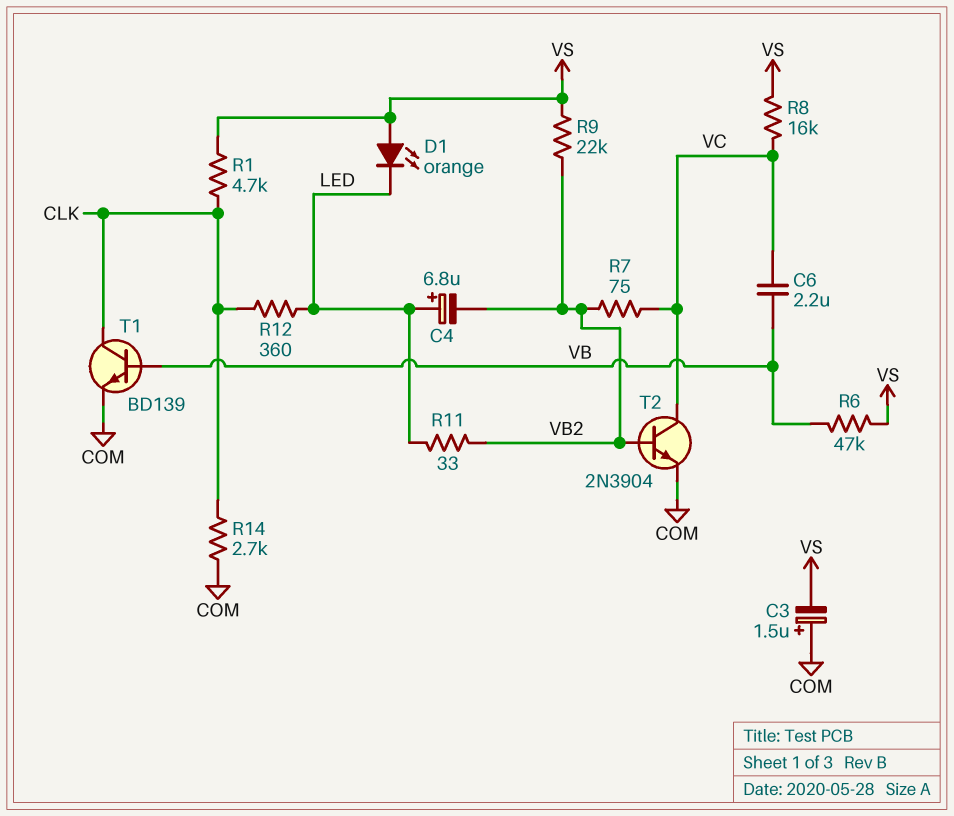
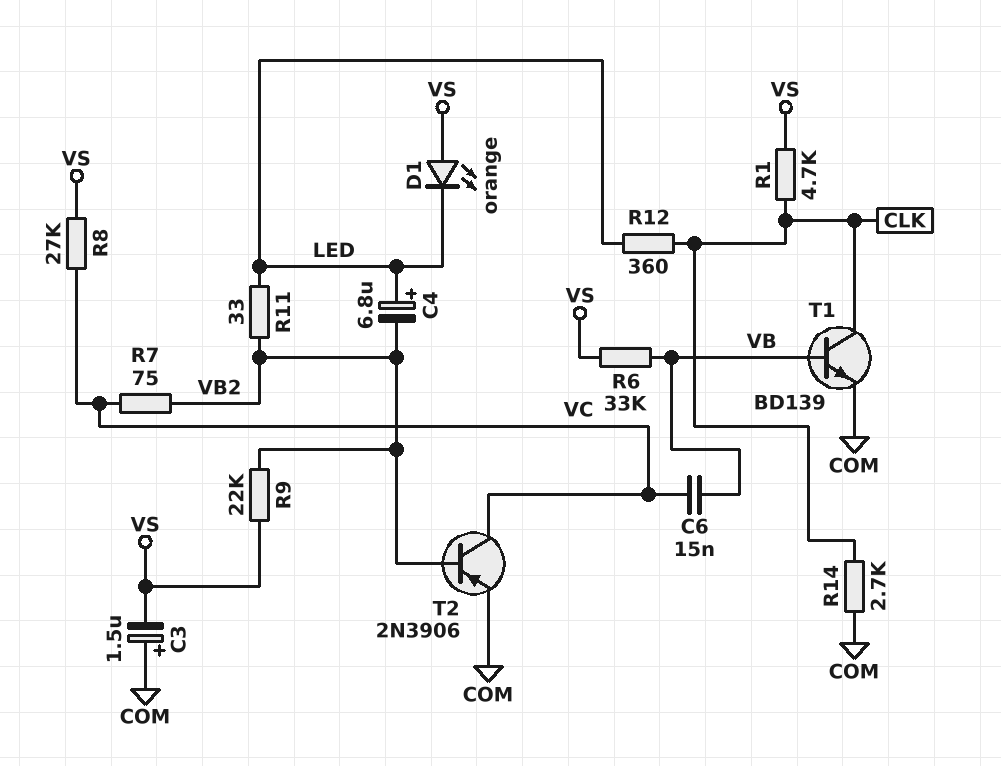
C6: 2.2uF (VB, VC) -> 15nF (VB, VC)
R6: 47k (VB, VS) -> 33k (VB, VS)
R8: 16k (VC, VS) -> 27k (VC, VS)
T2: NPN 2N3904 (B VB2, C VC, E COM) -> PNP 2N3906 (B VB2, C VC, E COM)

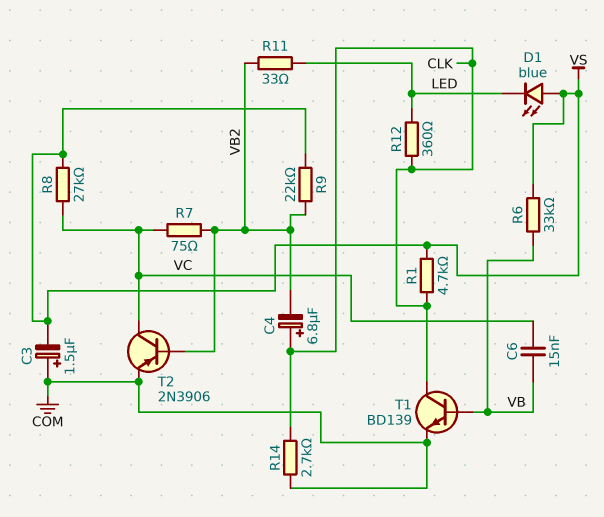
C4: 6.8uF (plus LED, minus VB2) -> 6.8uF (plus CLK, minus VB2)
D1: LED orange (A VS, K LED) -> LED blue (A VS, K LED)

